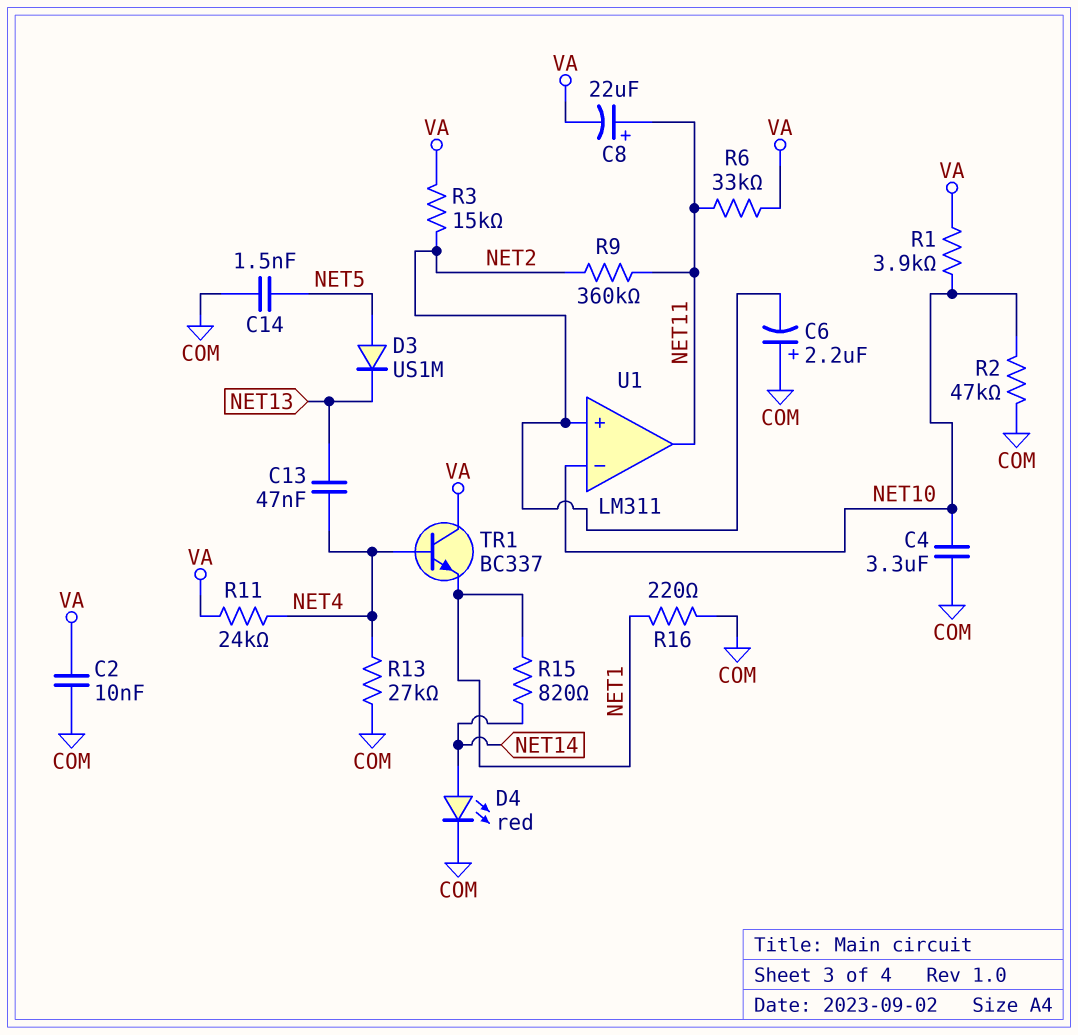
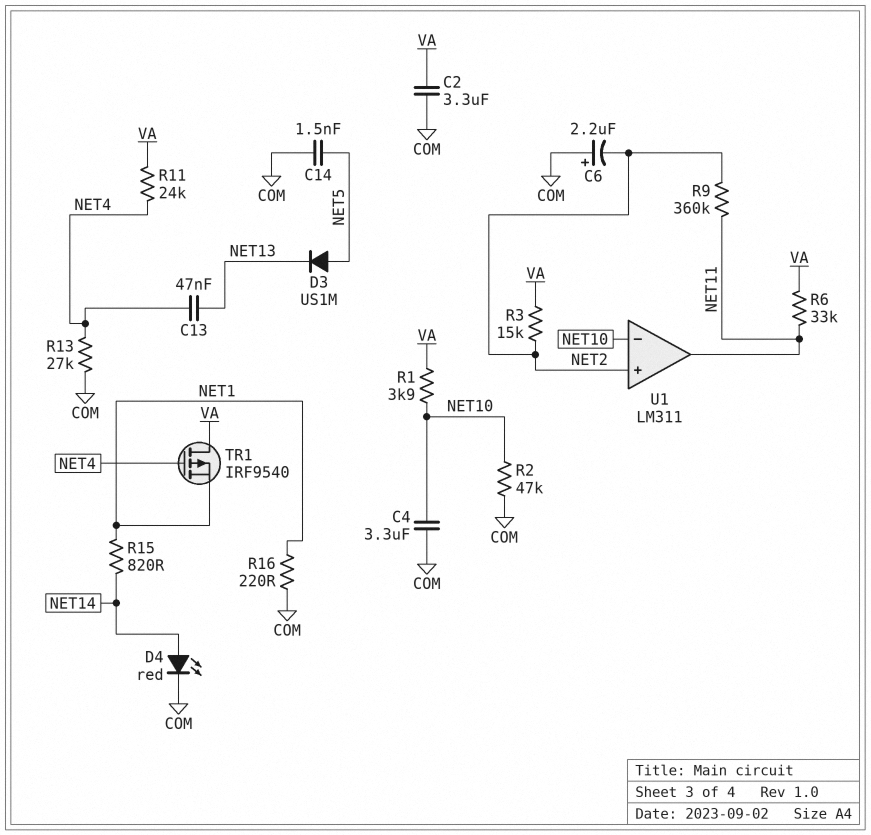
C2: 10nF (COM, VA) -> 3.3uF (COM, VA)
C8: 22uF (plus NET11, minus VA) -> none
TR1: NPN BC337 (B NET4, C VA, E NET1) -> PMOS IRF9540 (G NET4, D VA, S NET1)

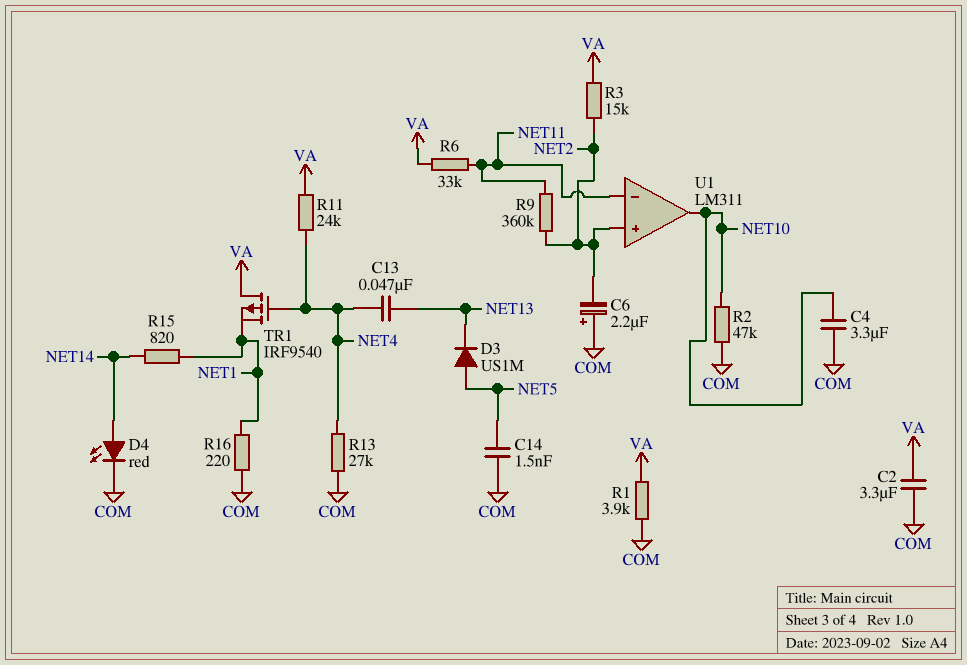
R1: 3.9k (NET10, VA) -> 3.9k (COM, VA)
U1 pin in-: NET10 -> NET11
U1 pin out: NET11 -> NET10

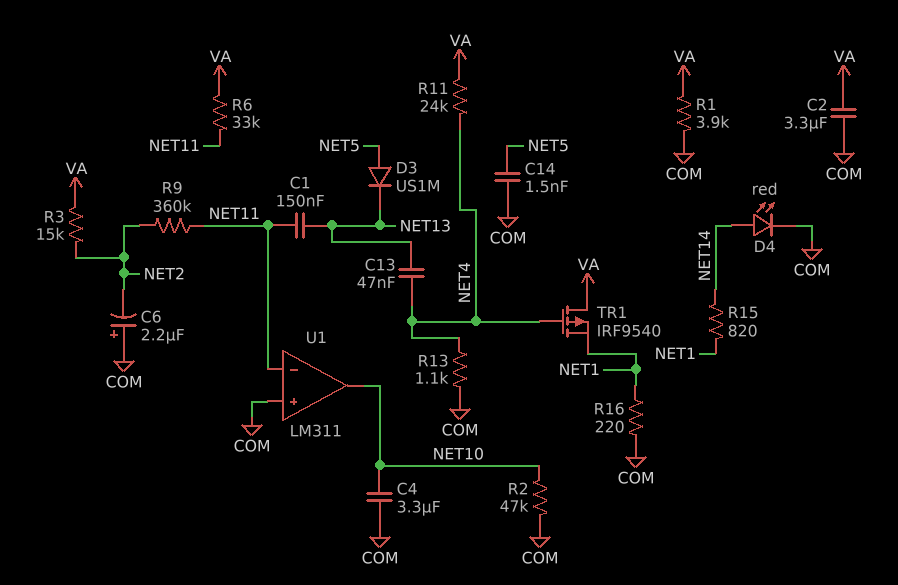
C1: none -> 150nF (NET11, NET13)
R13: 27k (COM, NET4) -> 1.1k (COM, NET4)
U1 pin in+: NET2 -> COM

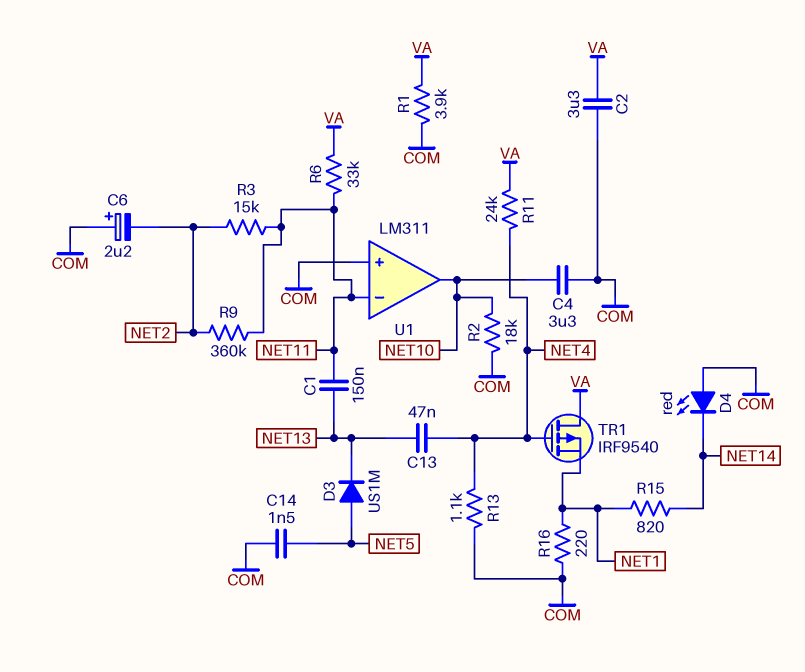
D4: LED red (A NET14, K COM) -> LED red (A COM, K NET14)
R2: 47k (COM, NET10) -> 18k (COM, NET10)
R3: 15k (NET2, VA) -> 15k (NET2, NET11)

